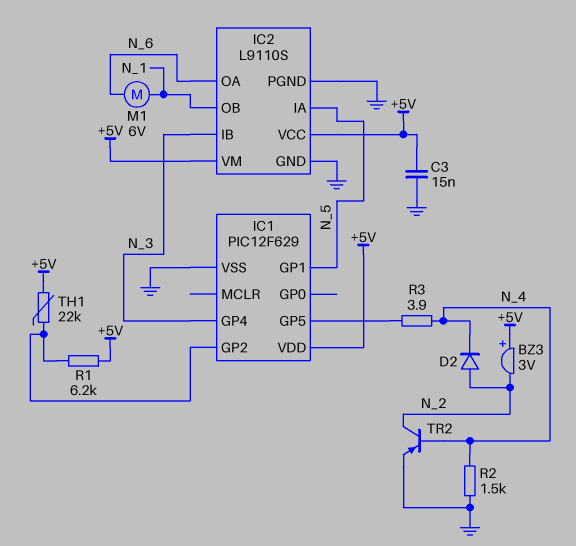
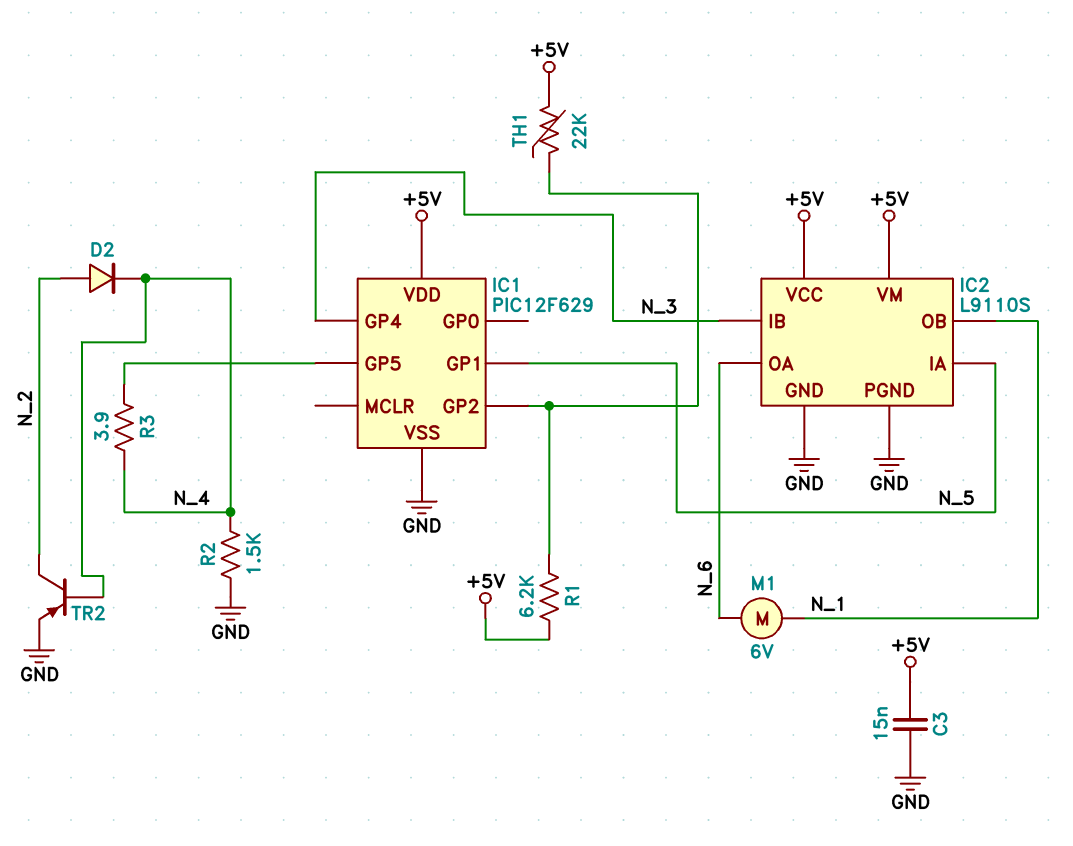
BZ3: buzzer 3V (plus +5V, minus N_2) -> none

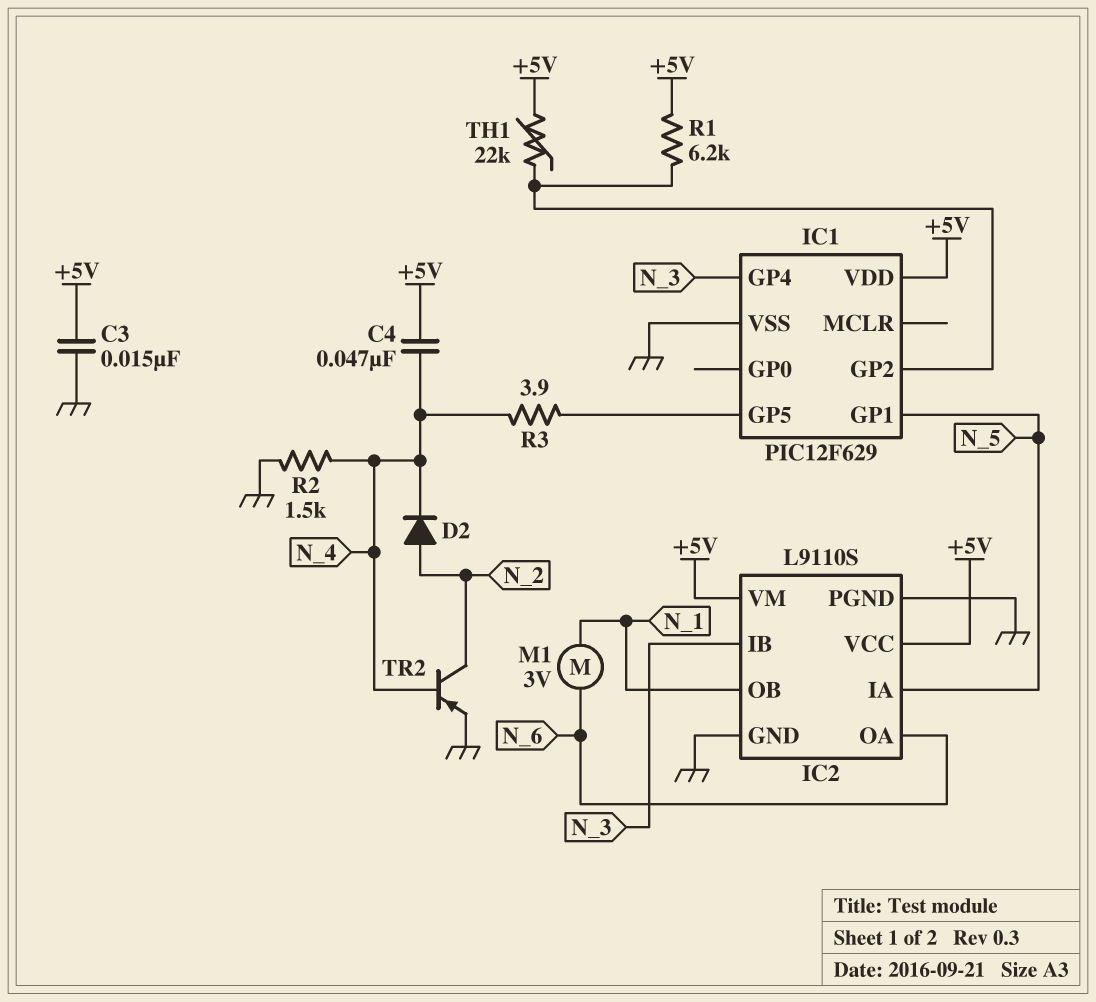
C4: none -> 47nF (+5V, N_4)
M1: motor 6V (N_1, N_6) -> motor 3V (N_1, N_6)

